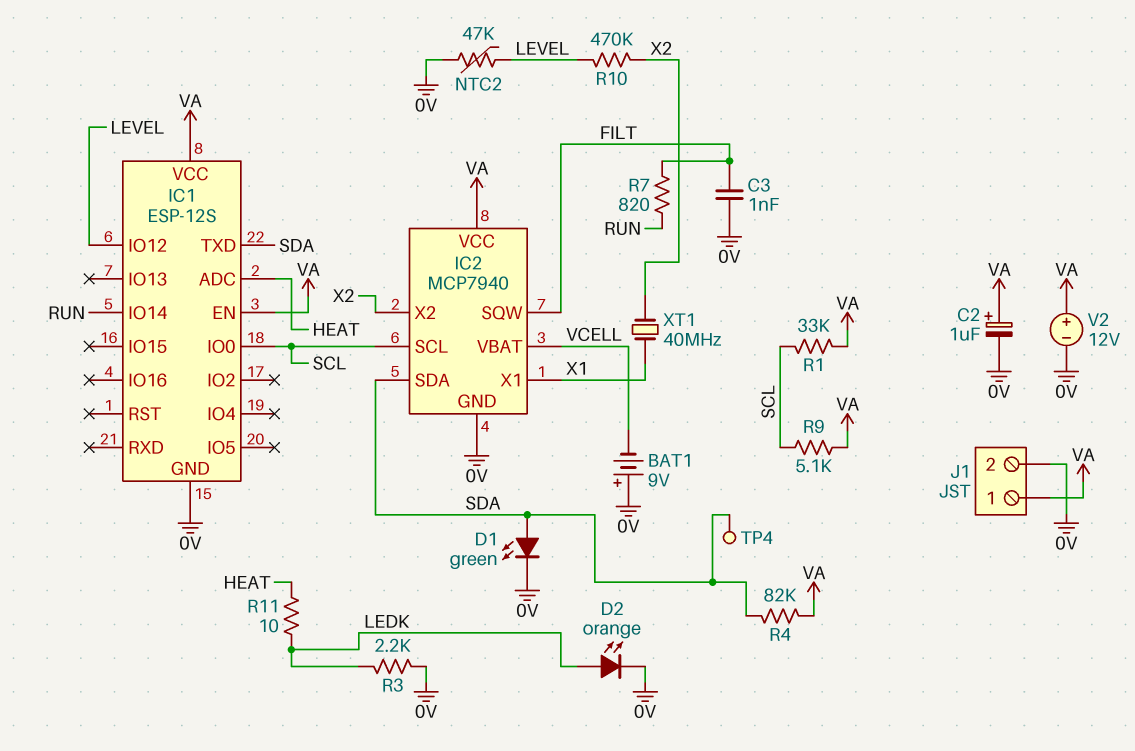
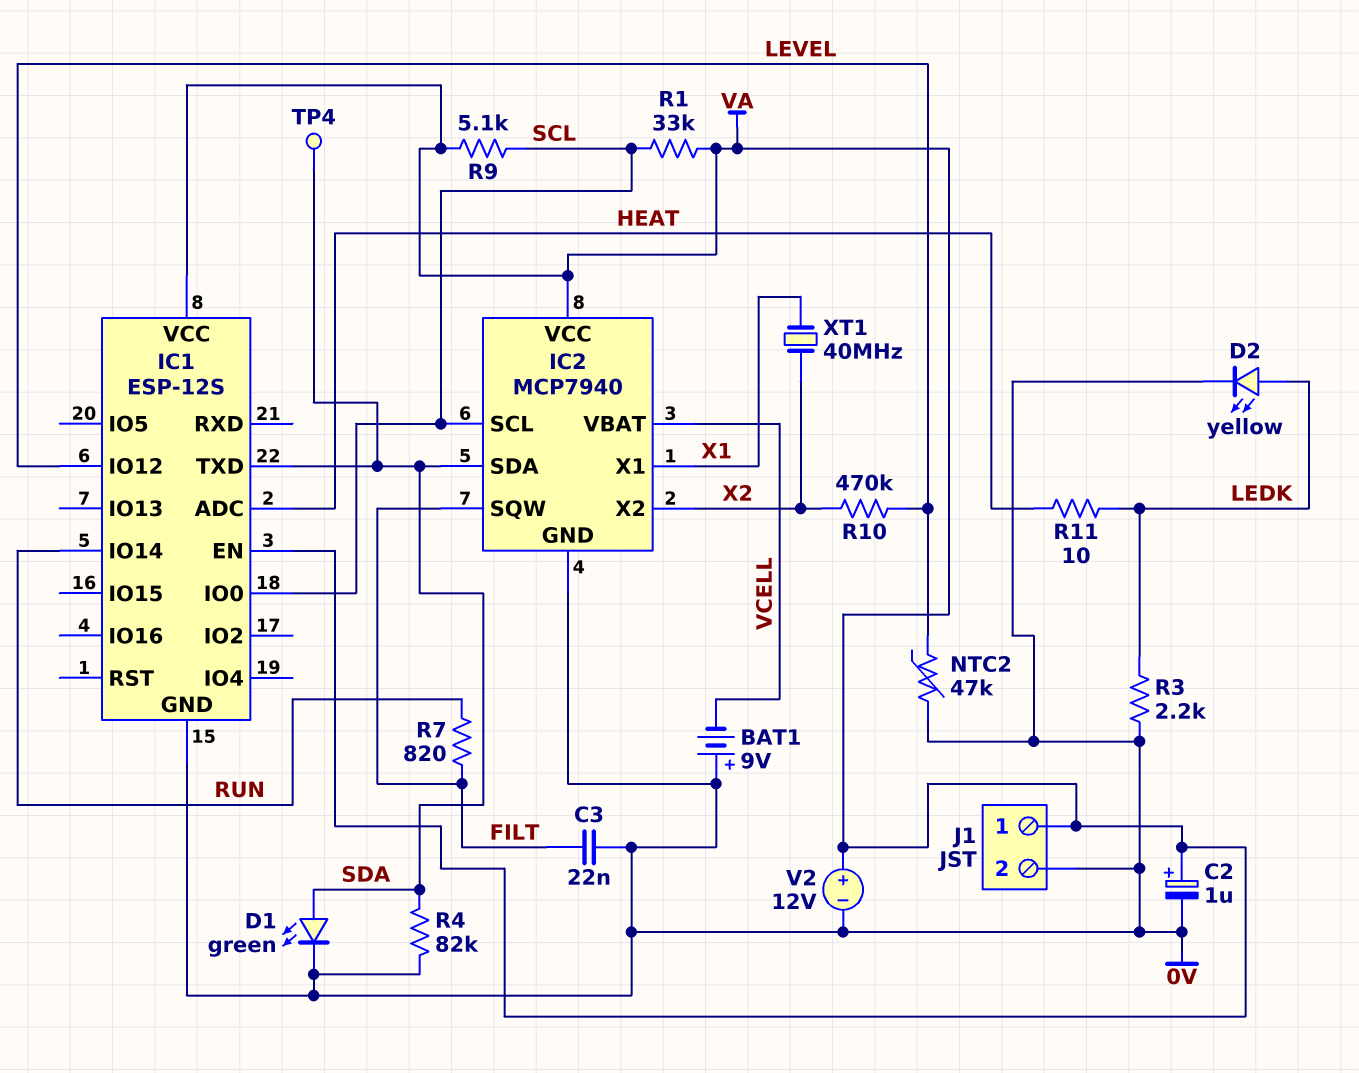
C3: 1nF (0V, FILT) -> 22nF (0V, FILT)
D2: LED orange (A LEDK, K 0V) -> LED yellow (A LEDK, K 0V)
R4: 82k (SDA, VA) -> 82k (0V, SDA)

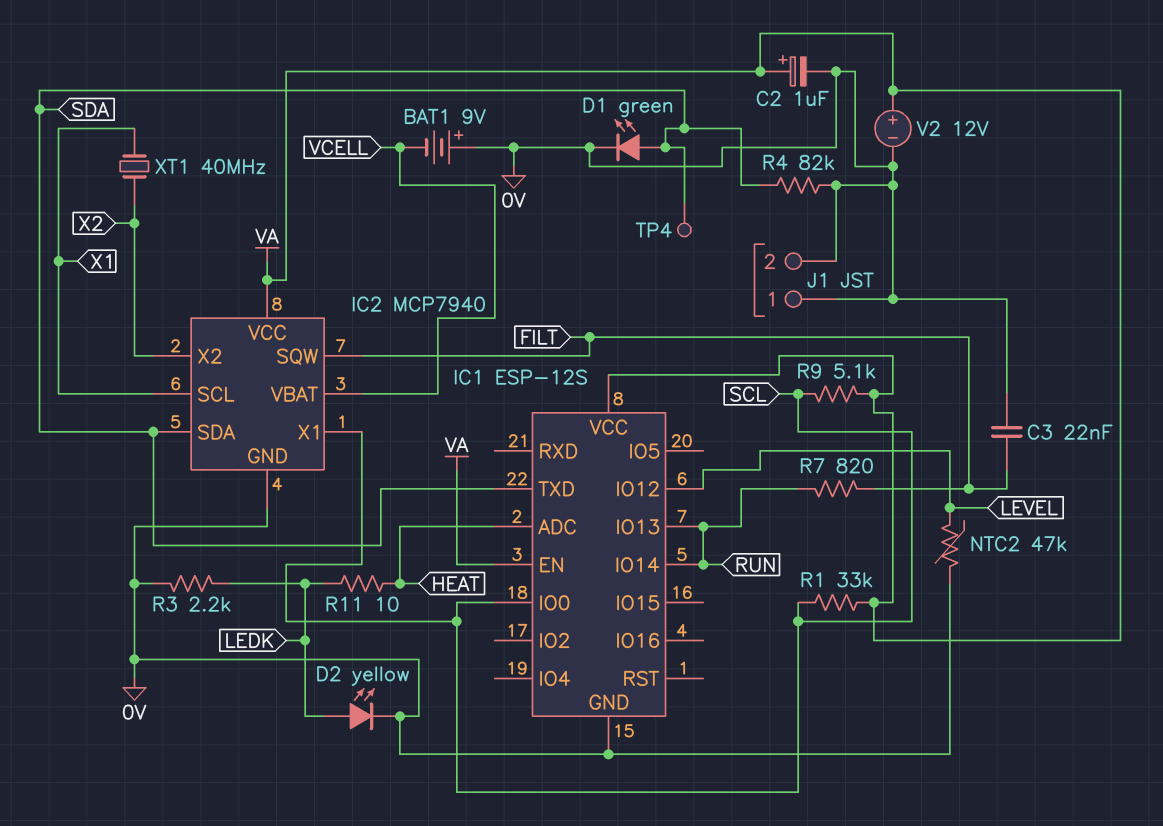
IC1 pin IO13: none -> RUN
IC2 pin SCL: SCL -> X1
IC2 pin X1: X1 -> SCL
J1 pin 1: VA -> 0V
R10: 470k (LEVEL, X2) -> none

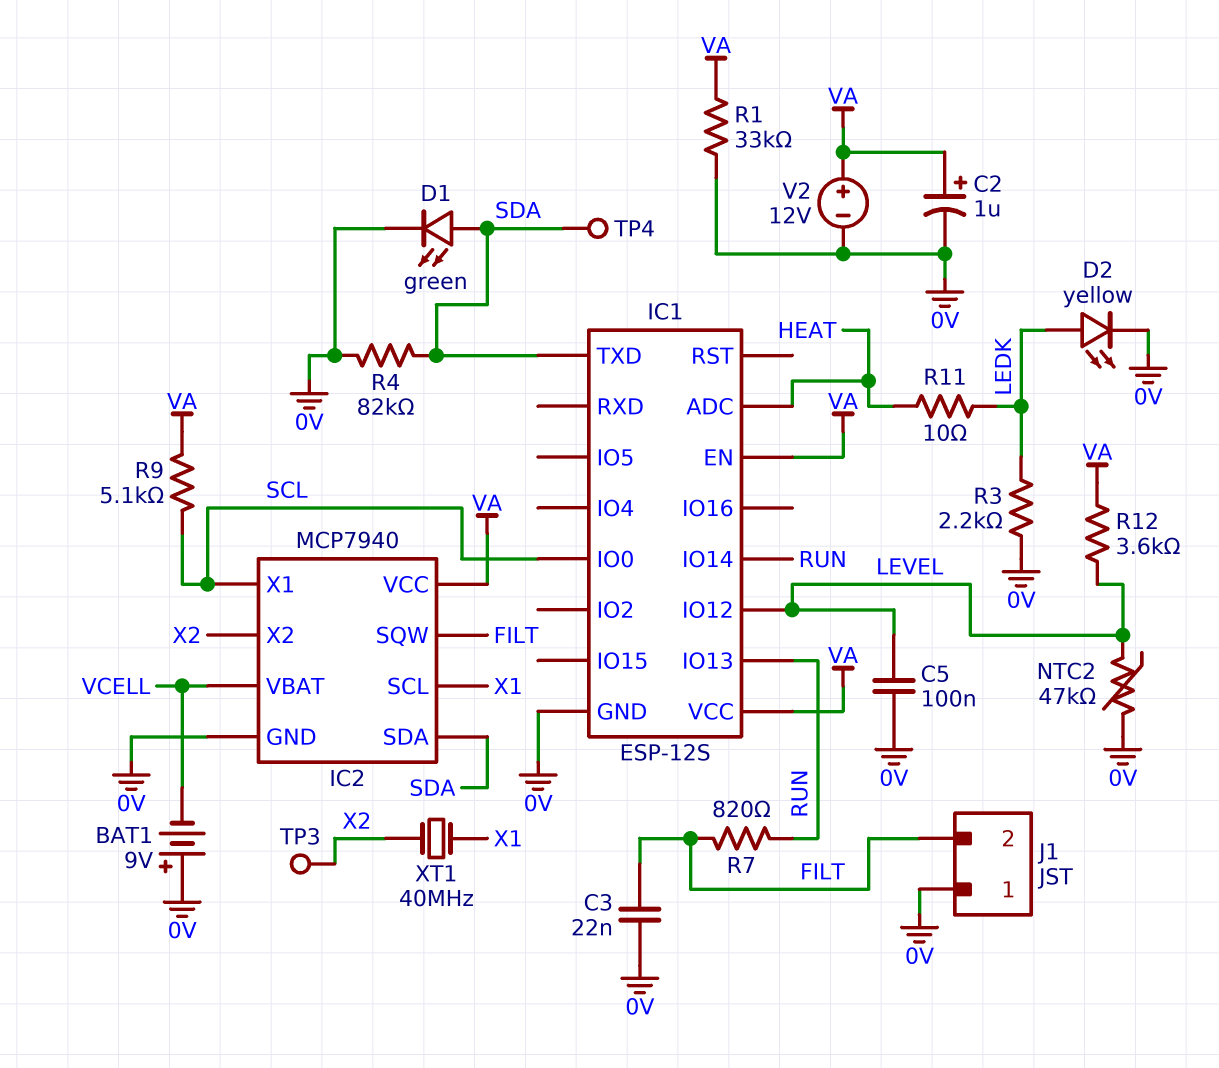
C5: none -> 100nF (0V, LEVEL)
J1 pin 2: 0V -> FILT
R1: 33k (SCL, VA) -> 33k (0V, VA)
R12: none -> 3.6k (LEVEL, VA)
TP3: none -> test point (X2)

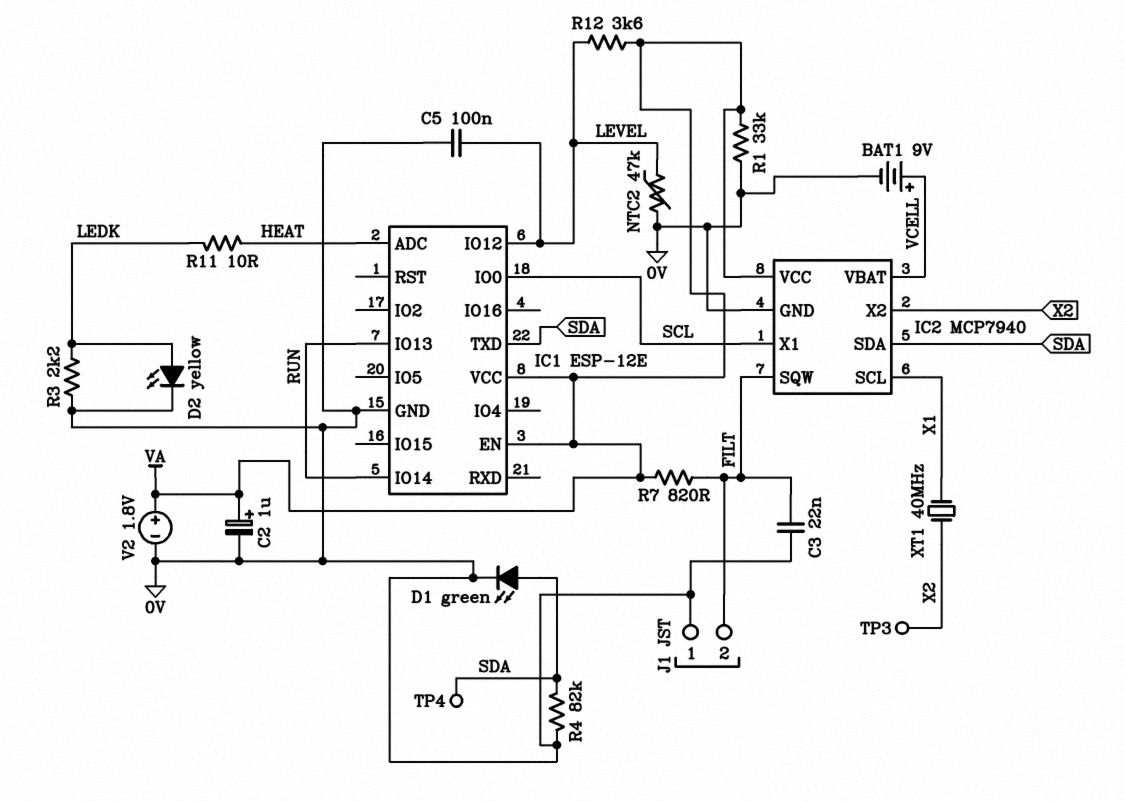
BAT1: 9V (plus 0V, minus VCELL) -> 9V (plus VCELL, minus 0V)
IC1: ESP-12S -> ESP-12E
R7: 820 (FILT, RUN) -> 820 (FILT, VA)
R9: 5.1k (SCL, VA) -> none
V2: 12V (plus VA, minus 0V) -> 1.8V (plus VA, minus 0V)

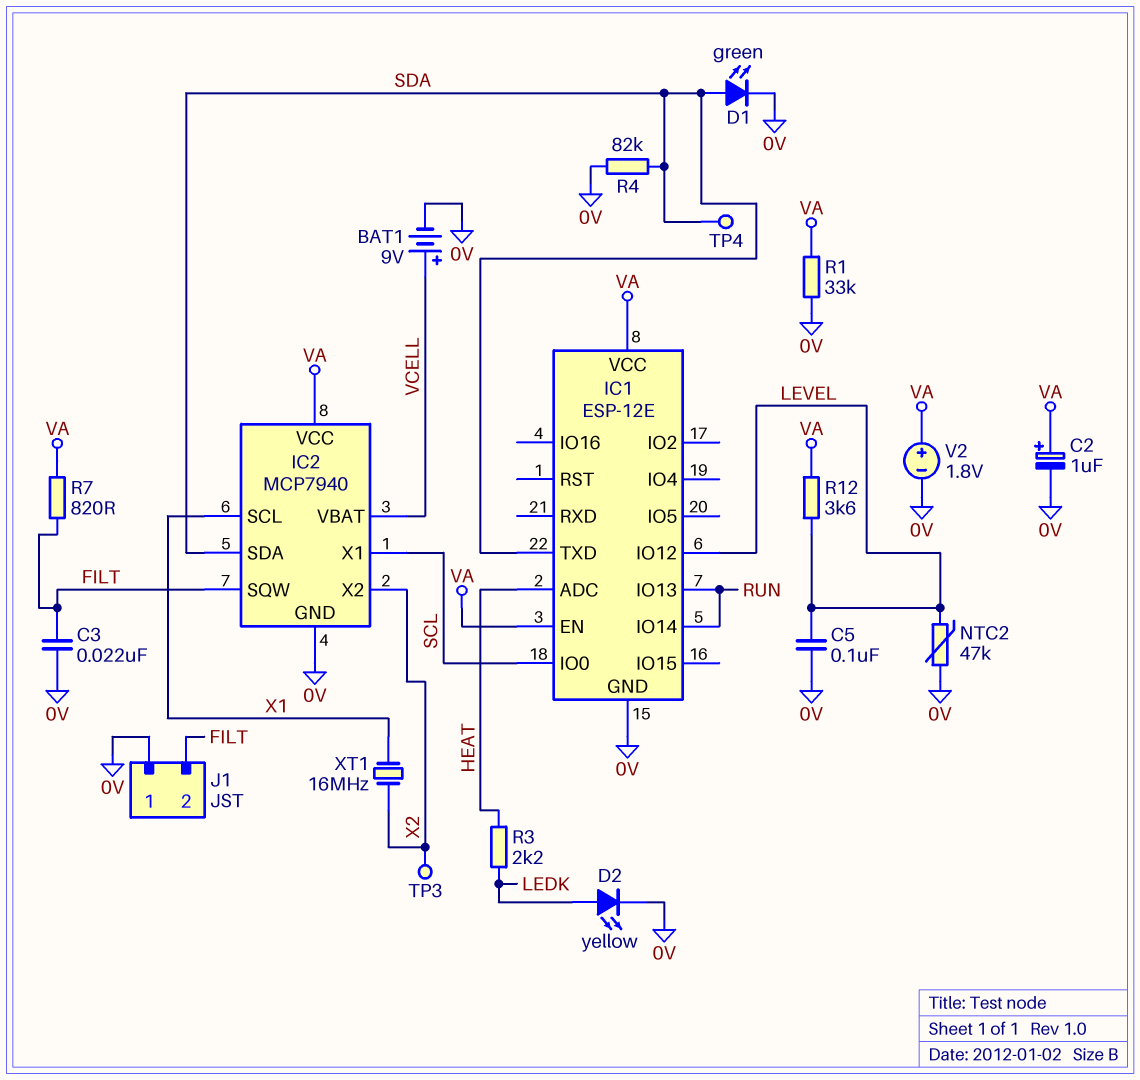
R3: 2.2k (0V, LEDK) -> 2.2k (HEAT, LEDK)
R11: 10 (HEAT, LEDK) -> none
XT1: 40MHz (X1, X2) -> 16MHz (X1, X2)

